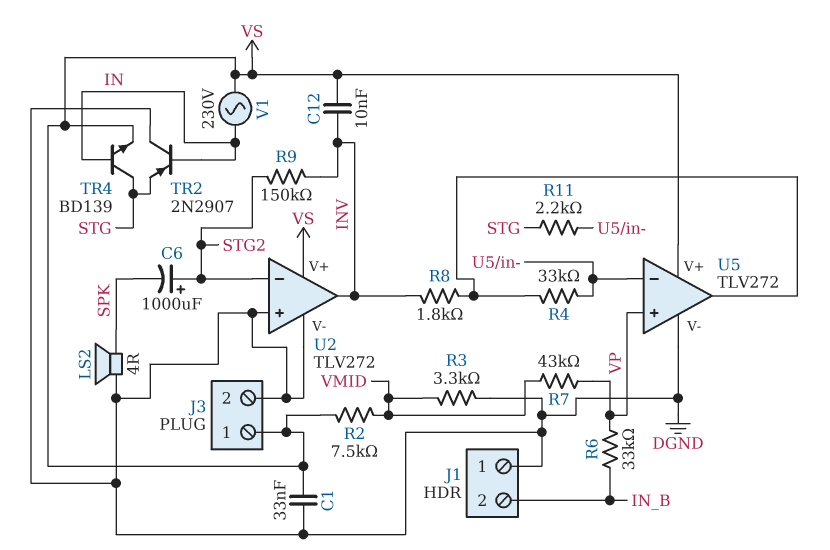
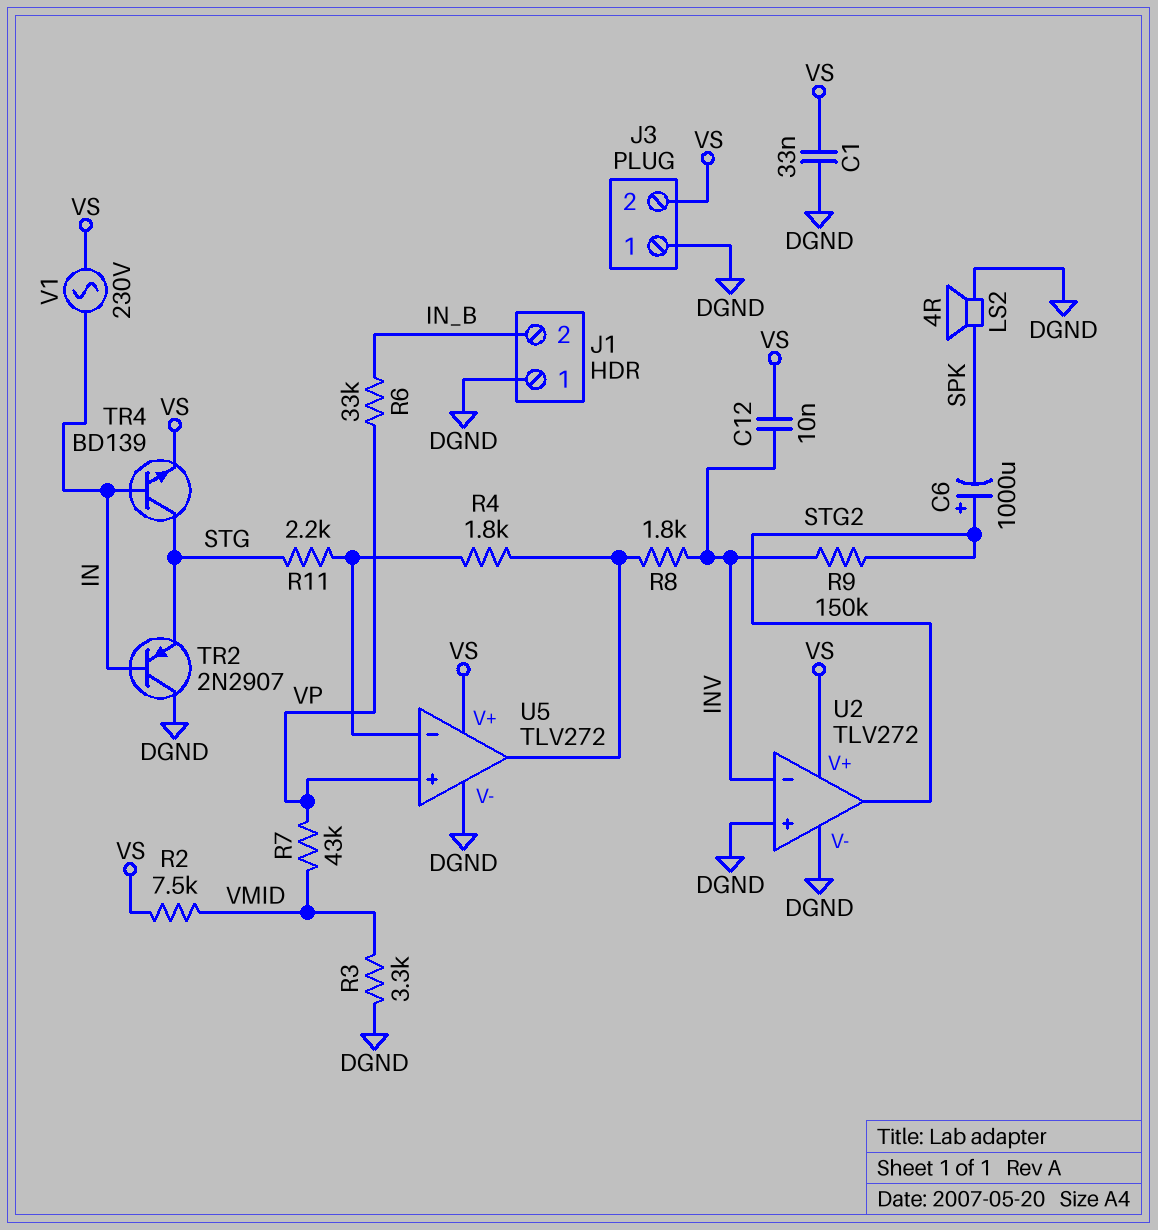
J3 pin 1: VS -> DGND
J3 pin 2: DGND -> VS
R4: 33k (U5/in-, U5/out) -> 1.8k (U5/in-, U5/out)
U2 pin in-: STG2 -> INV
U2 pin out: INV -> STG2

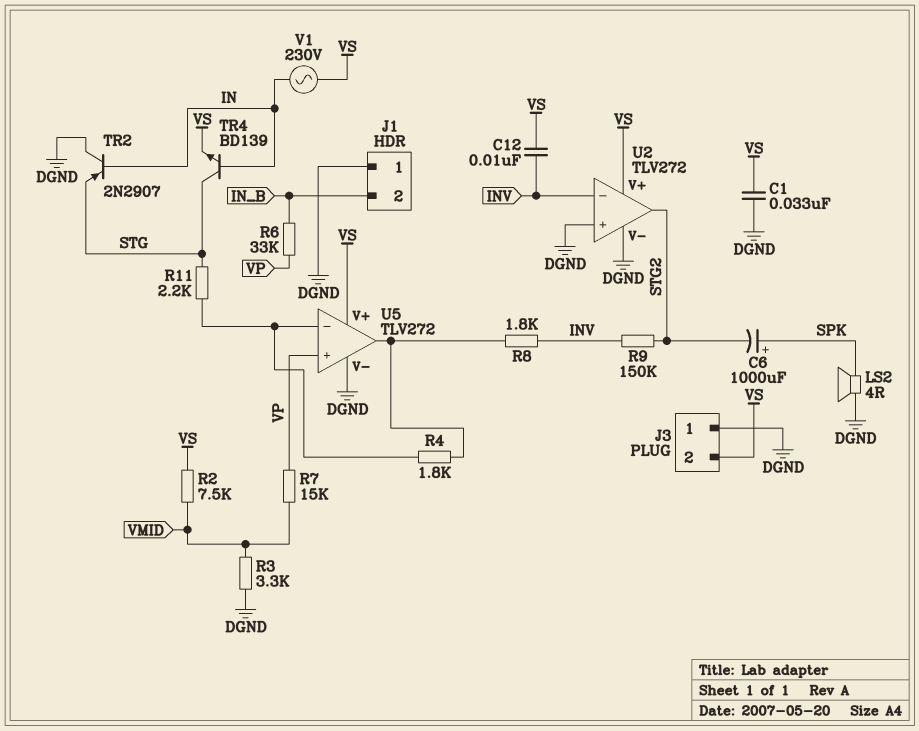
C6: 1000uF (plus STG2, minus SPK) -> 1000uF (plus SPK, minus STG2)
R7: 43k (VMID, VP) -> 15k (VMID, VP)

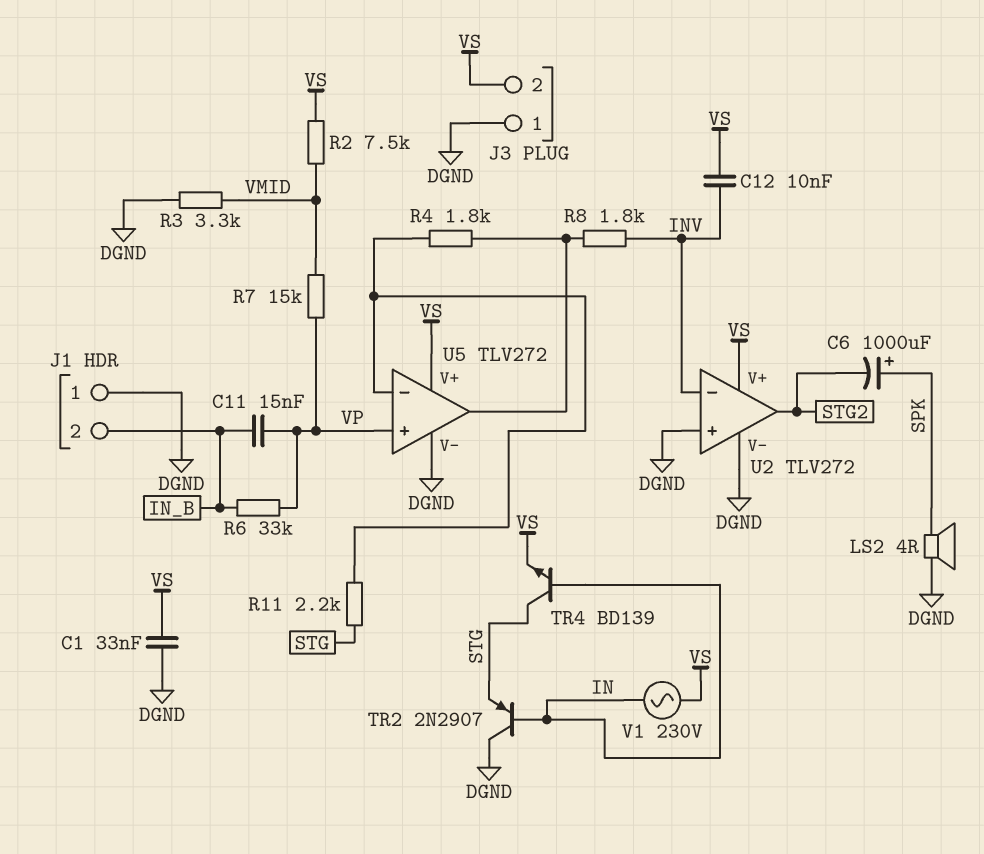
C11: none -> 15nF (IN_B, VP)
R9: 150k (INV, STG2) -> none

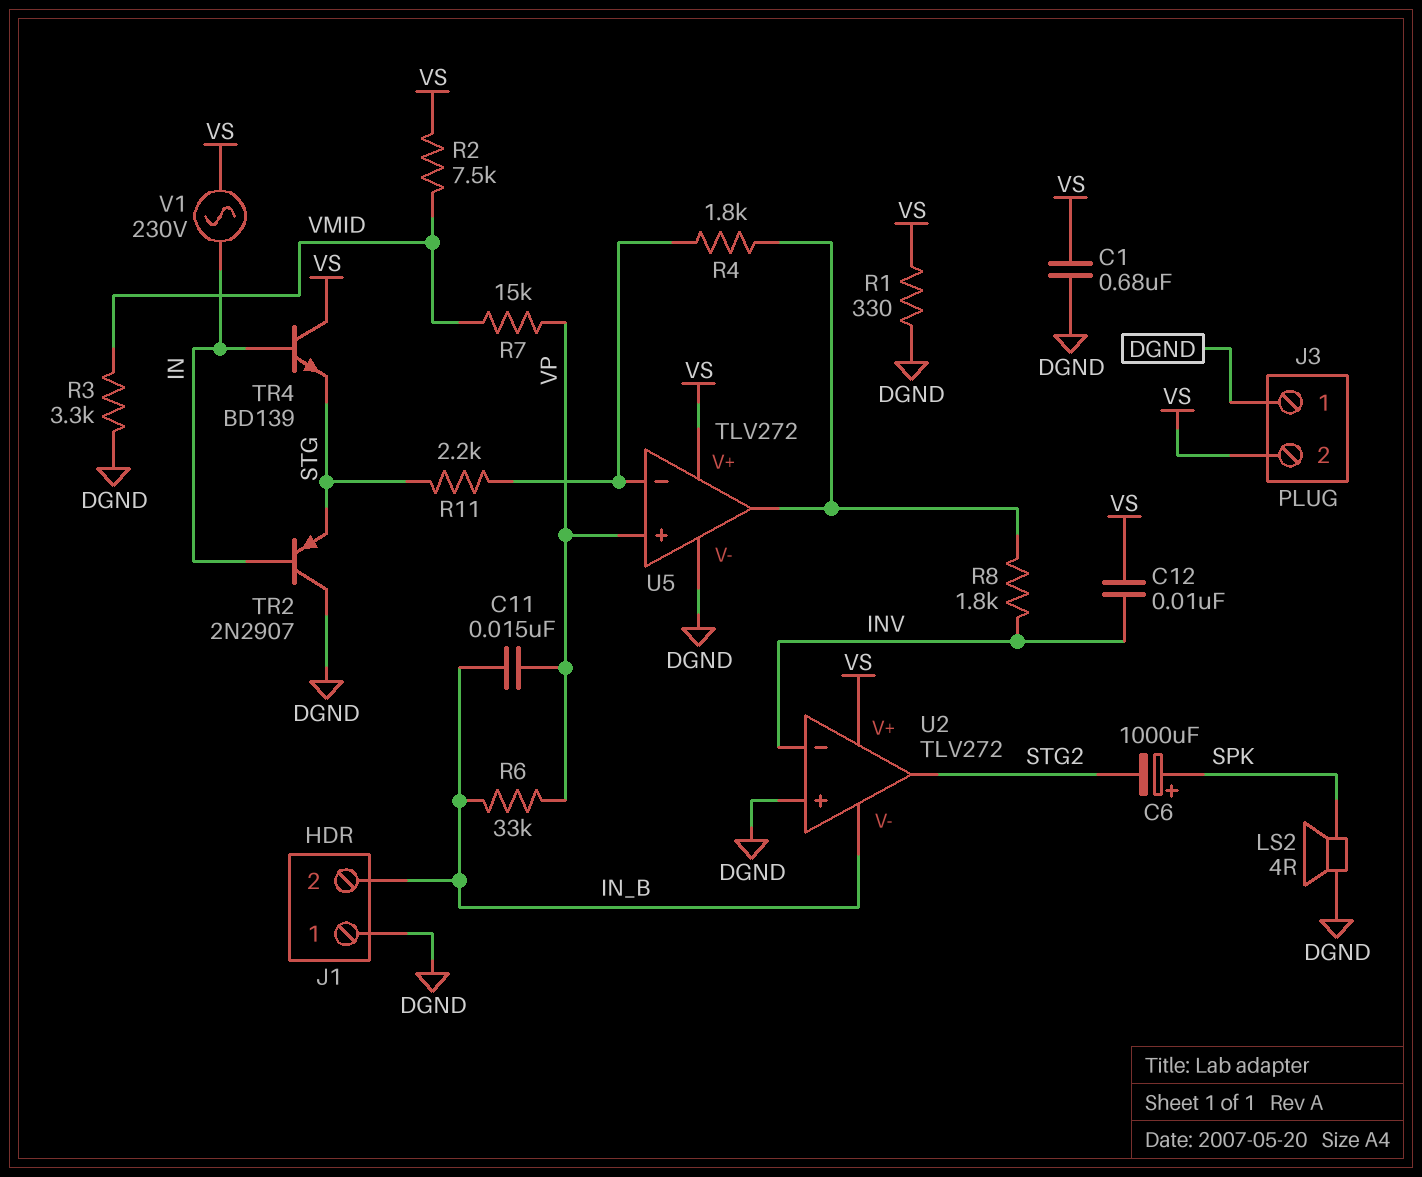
C1: 33nF (DGND, VS) -> 680nF (DGND, VS)
R1: none -> 330 (DGND, VS)
TR4: NPN BD139 (B IN, C STG, E VS) -> NPN BD139 (B IN, C VS, E STG)
U2 pin V-: DGND -> IN_B

